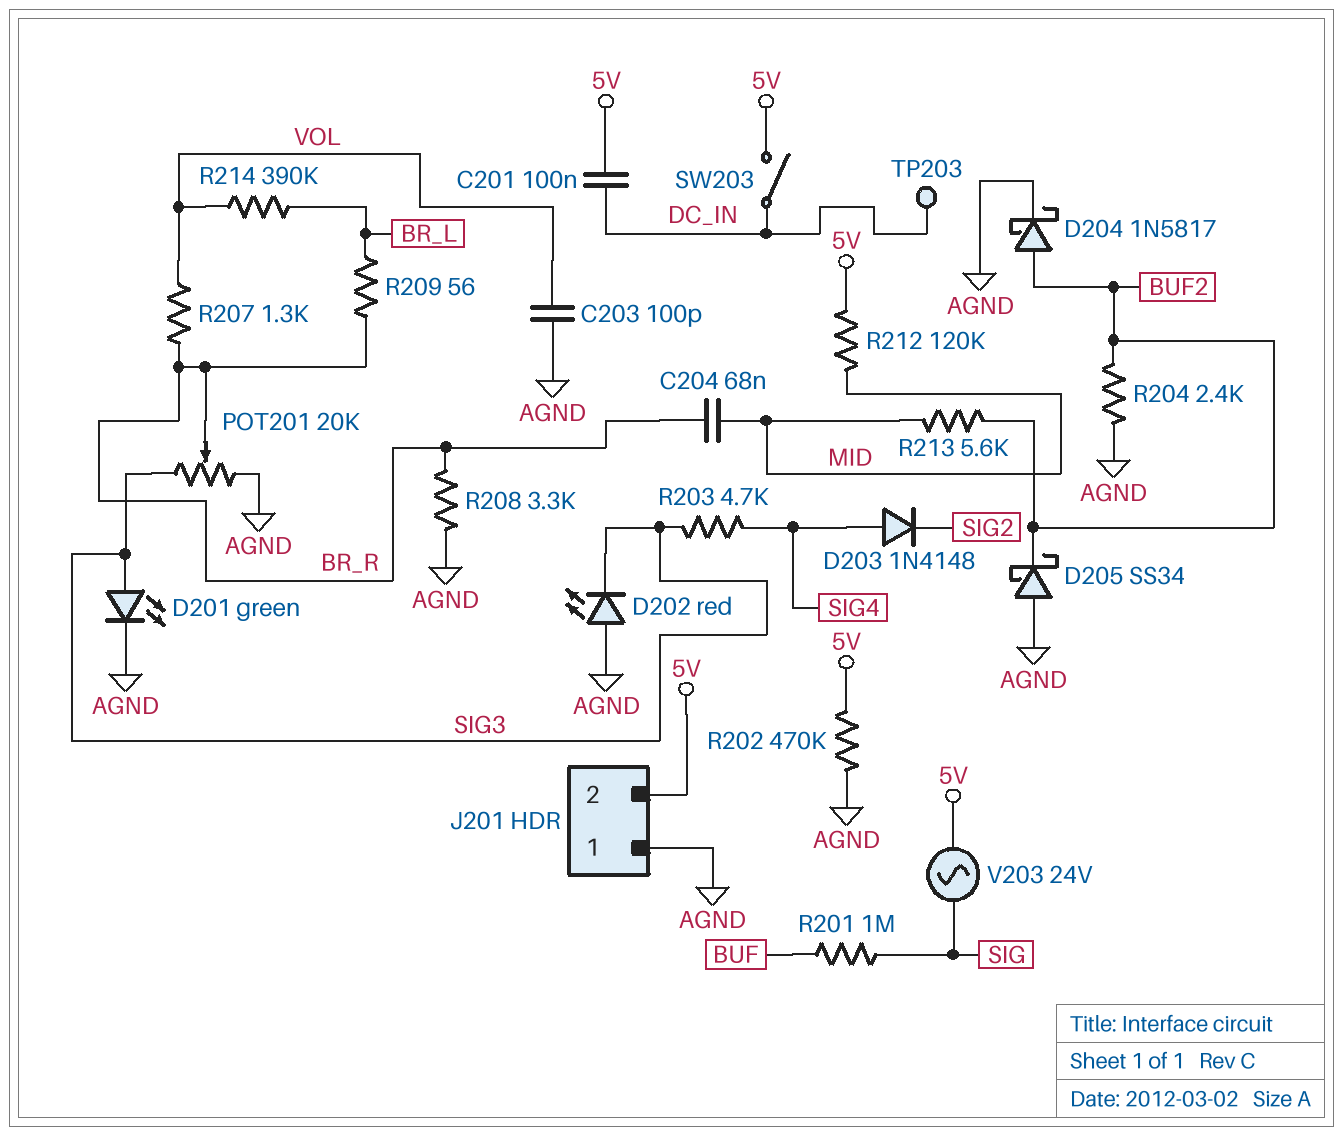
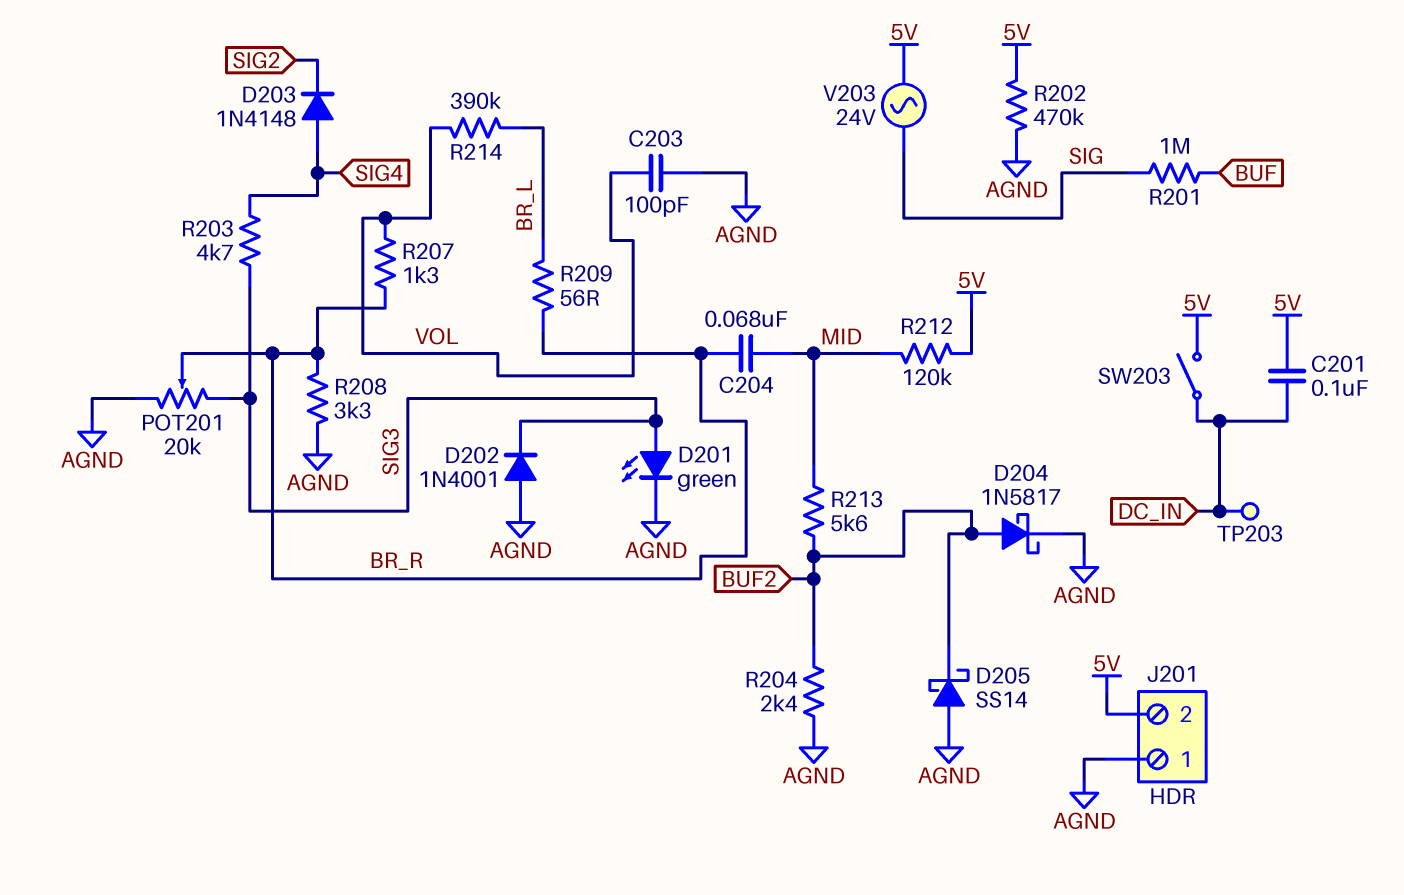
D202: LED red (A AGND, K SIG3) -> diode 1N4001 (A AGND, K SIG3)
D205: schottky SS34 (A AGND, K BUF2) -> schottky SS14 (A AGND, K BUF2)

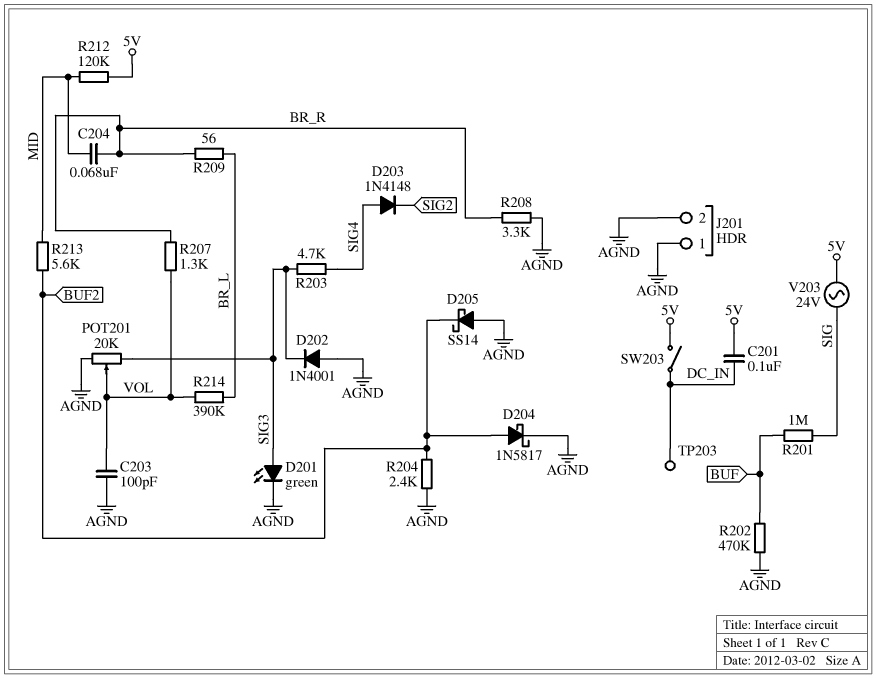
J201 pin 2: 5V -> AGND
POT201: 20k (AGND, SIG3, wiper BR_R) -> 20k (AGND, SIG3, wiper VOL)
R202: 470k (5V, AGND) -> 470k (AGND, BUF)

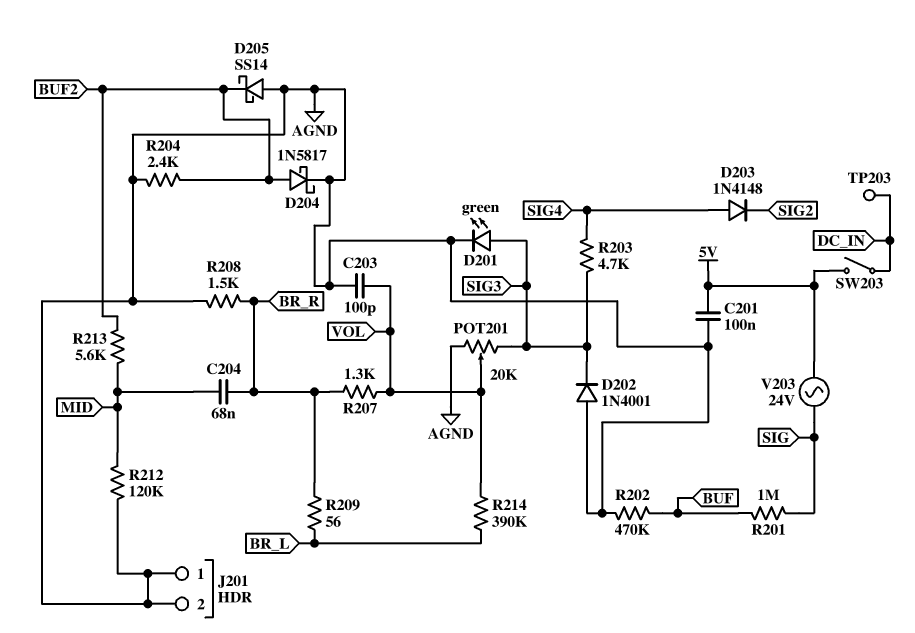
C201: 100nF (5V, DC_IN) -> 100nF (5V, AGND)
R208: 3.3k (AGND, BR_R) -> 1.5k (AGND, BR_R)
R212: 120k (5V, MID) -> 120k (AGND, MID)

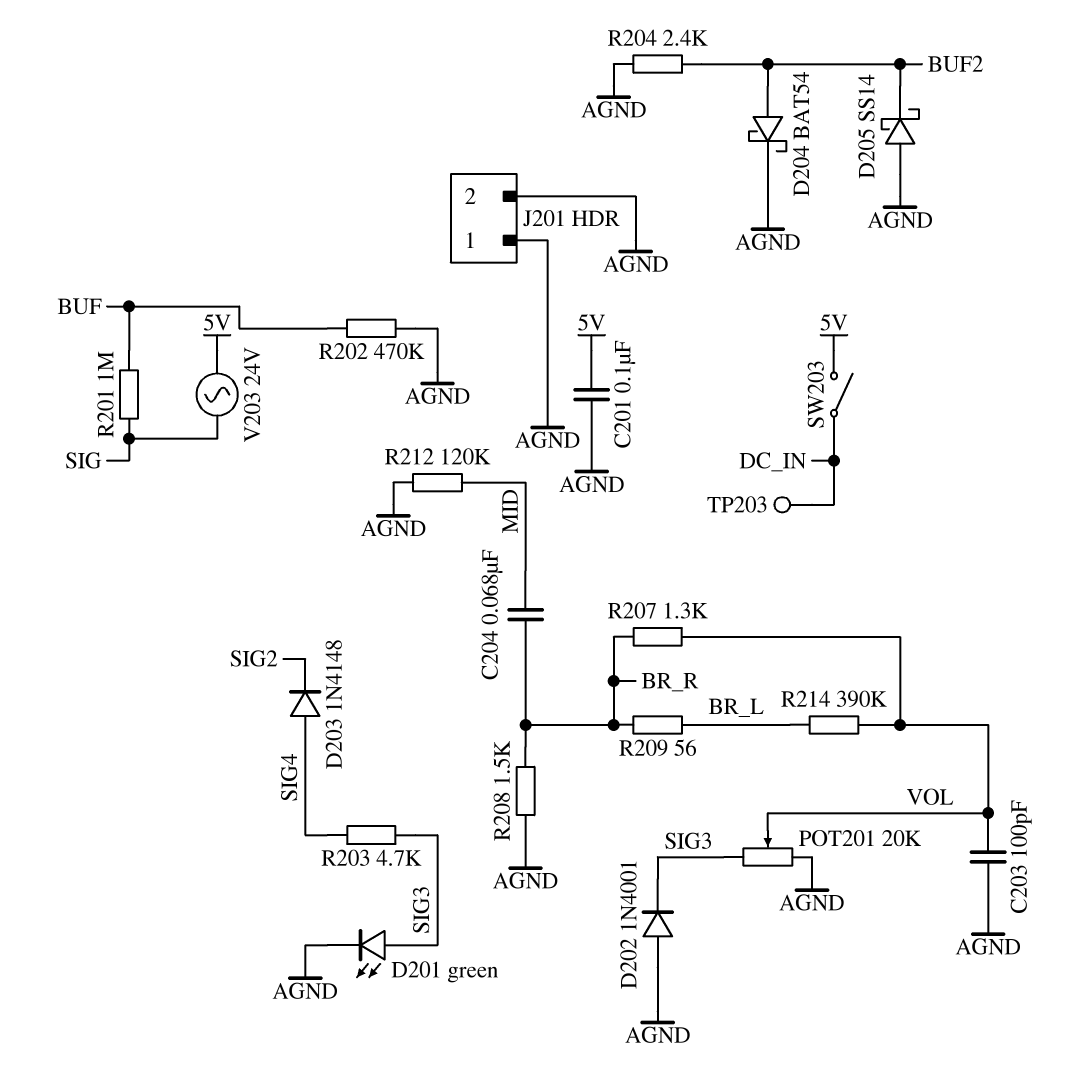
D204: schottky 1N5817 (A BUF2, K AGND) -> schottky BAT54 (A BUF2, K AGND)
R213: 5.6k (BUF2, MID) -> none

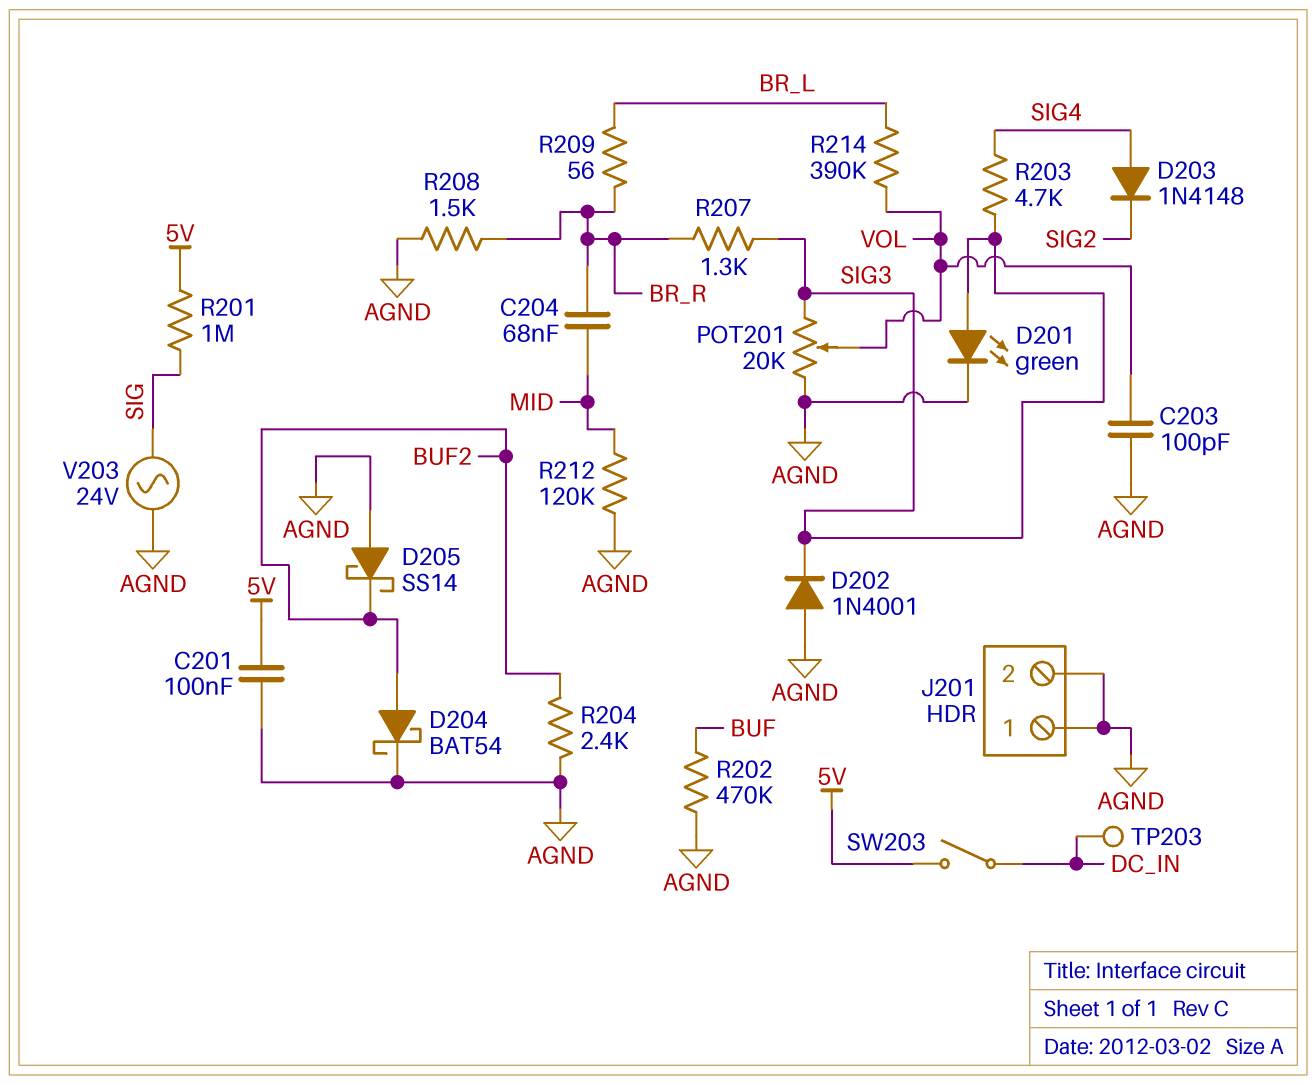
R201: 1M (BUF, SIG) -> 1M (5V, SIG)
R207: 1.3k (BR_R, VOL) -> 1.3k (BR_R, SIG3)
V203: AC 24V (5V, SIG) -> AC 24V (AGND, SIG)

